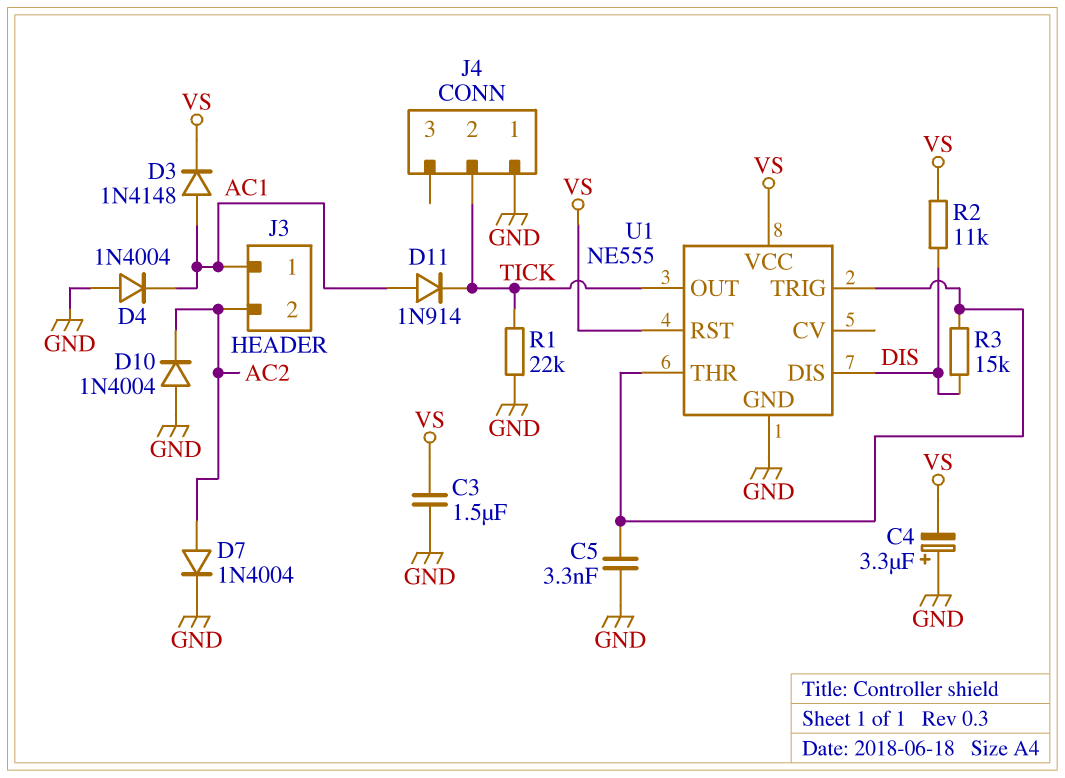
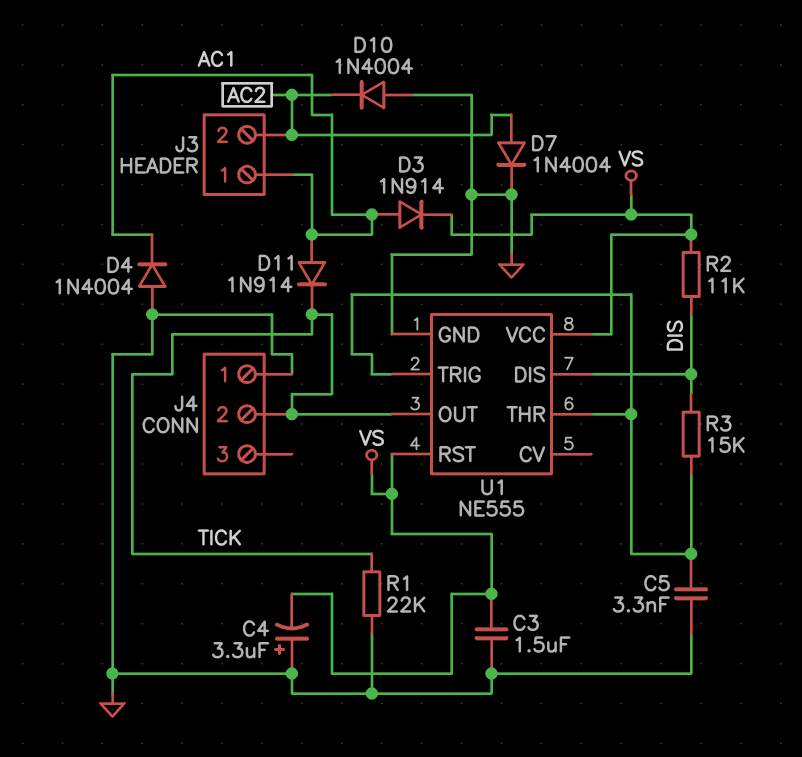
D3: diode 1N4148 (A AC1, K VS) -> diode 1N914 (A AC1, K VS)

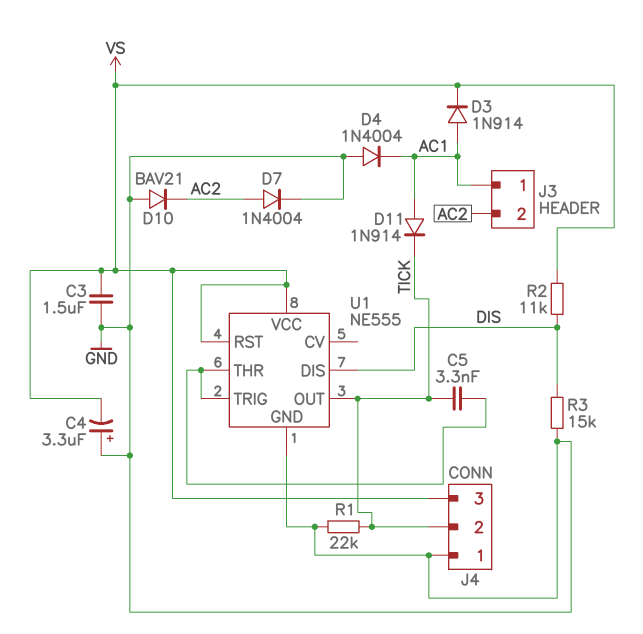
C5: 3.3nF (GND, U1/THR) -> 3.3nF (TICK, U1/THR)
D10: diode 1N4004 (A GND, K AC2) -> diode BAV21 (A GND, K AC2)
J4 pin 3: none -> VS
R3: 15k (DIS, U1/THR) -> 15k (DIS, GND)

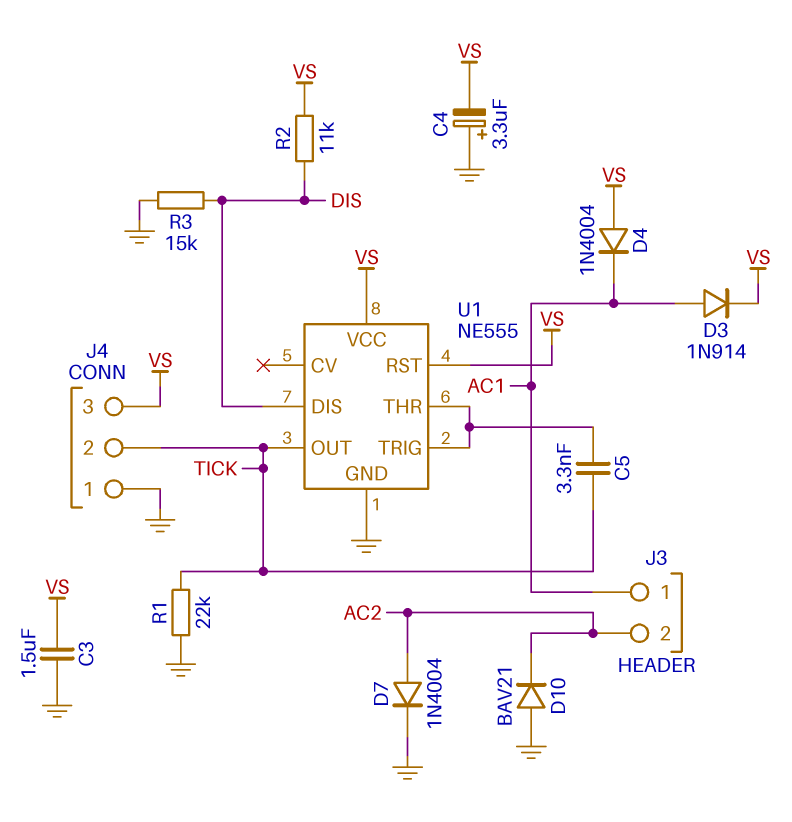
D4: diode 1N4004 (A GND, K AC1) -> diode 1N4004 (A VS, K AC1)
D11: diode 1N914 (A AC1, K TICK) -> none

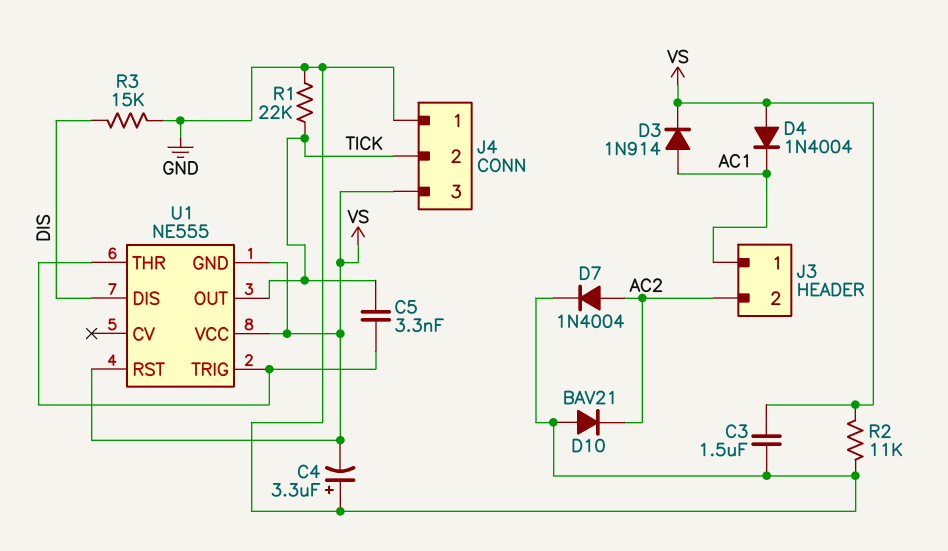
R2: 11k (DIS, VS) -> 11k (GND, VS)
U1 pin GND: GND -> VS

